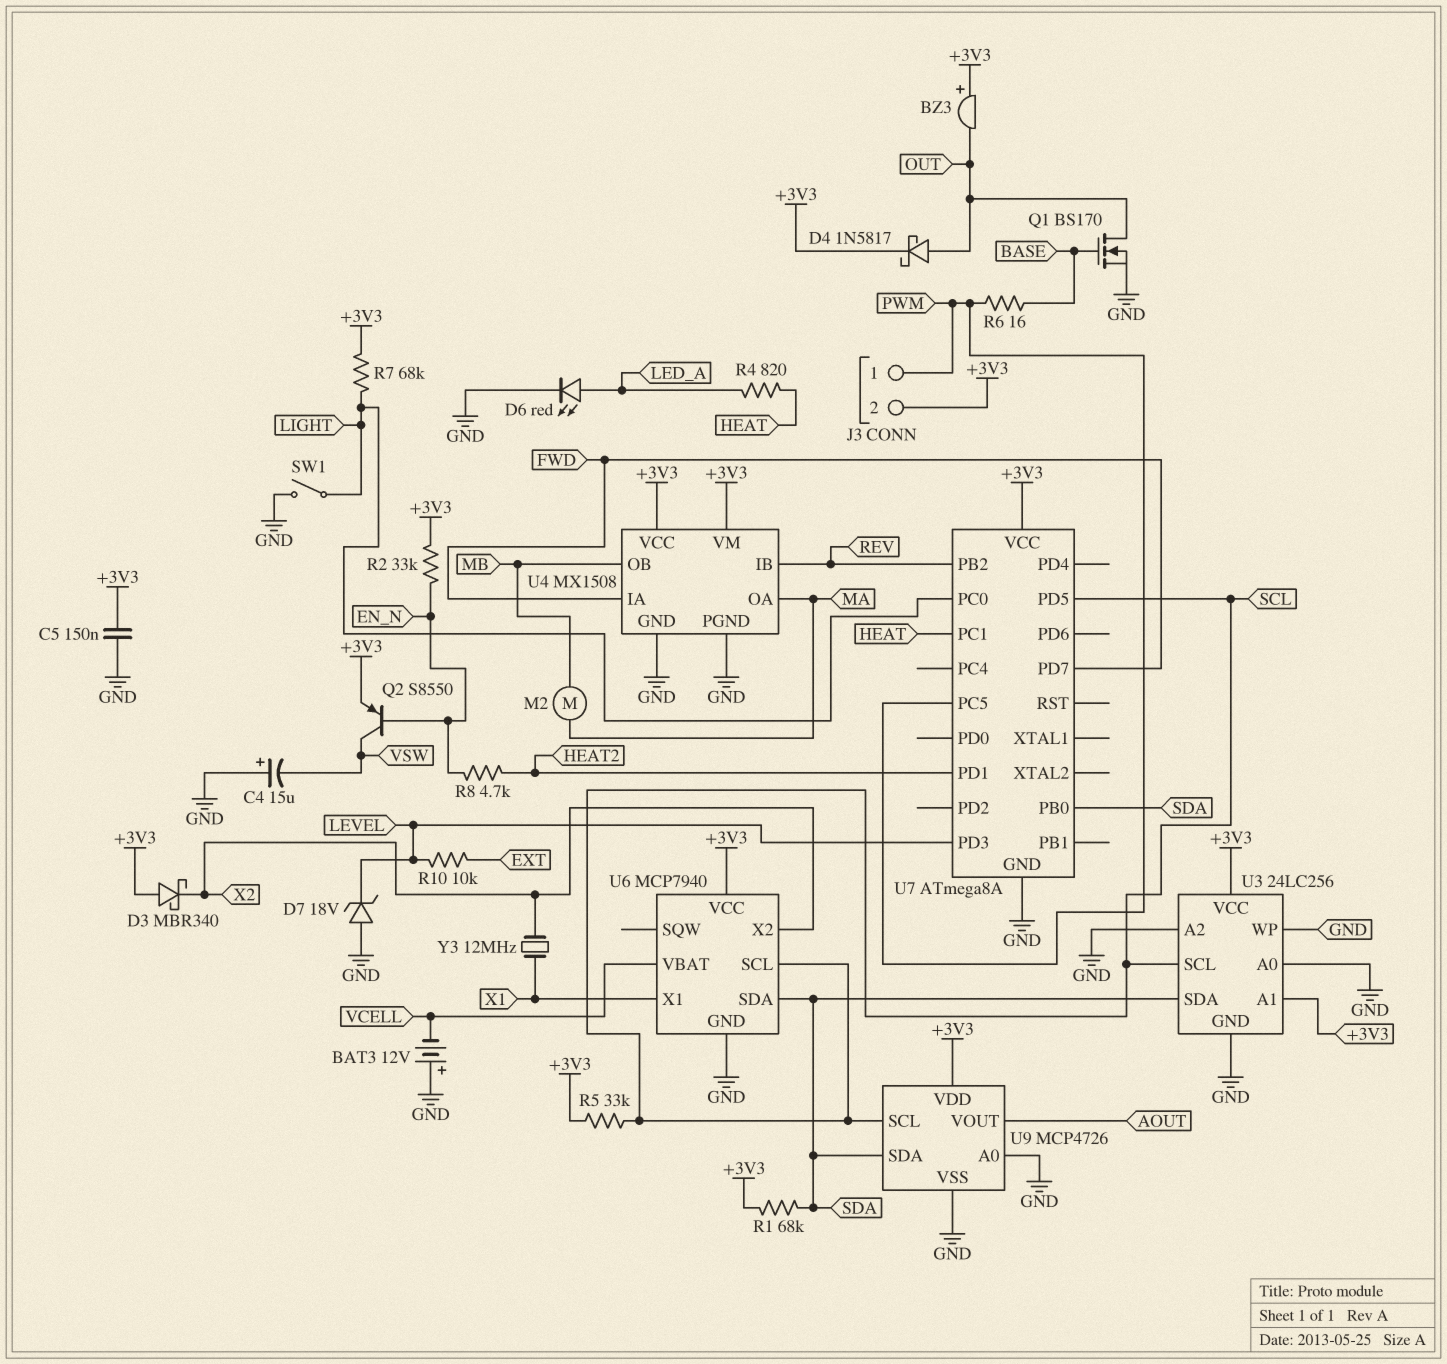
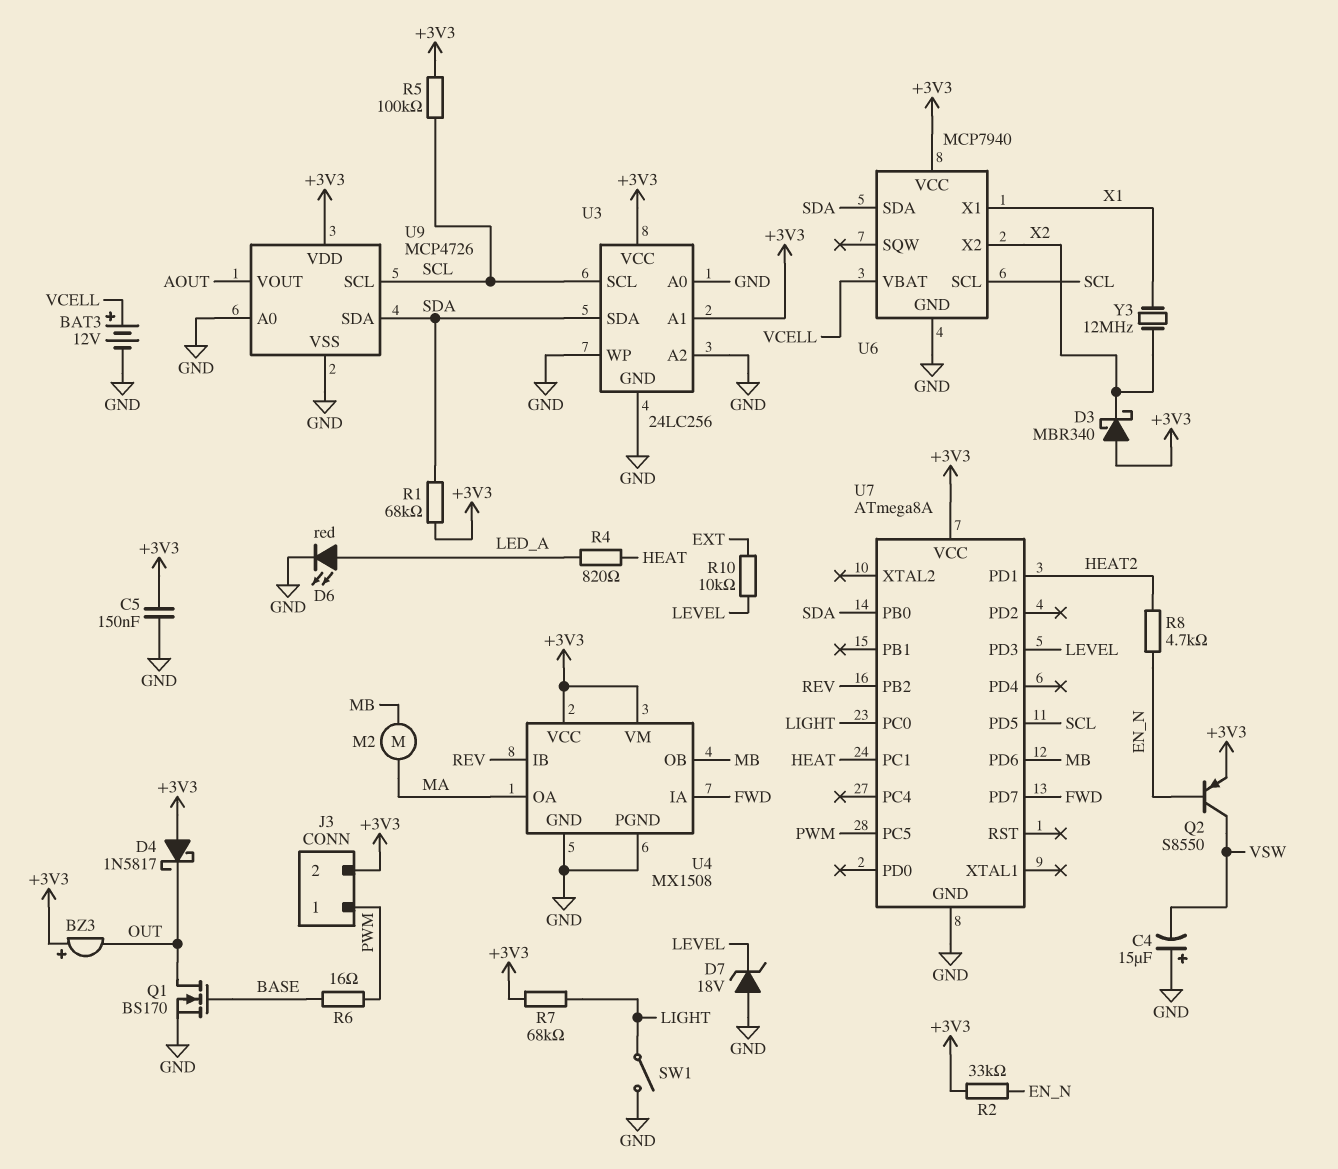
BAT3: 12V (plus GND, minus VCELL) -> 12V (plus VCELL, minus GND)
D4: schottky 1N5817 (A OUT, K +3V3) -> schottky 1N5817 (A +3V3, K OUT)
R5: 33k (+3V3, SCL) -> 100k (+3V3, SCL)
U7 pin PD6: none -> MB

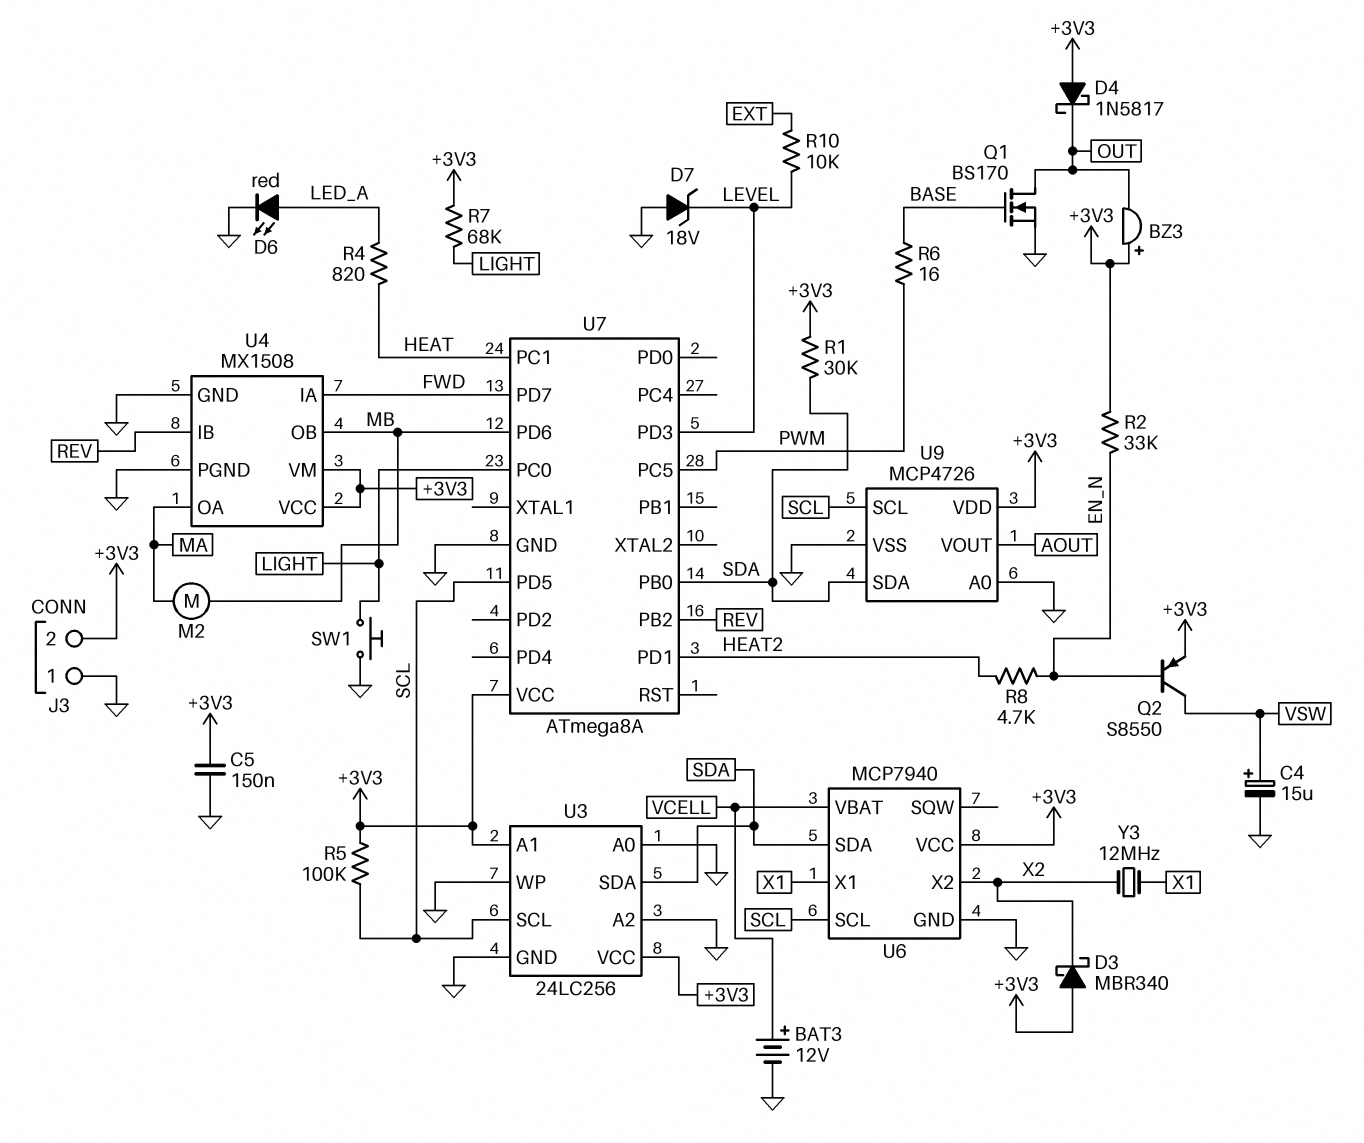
C4: 15uF (plus GND, minus VSW) -> 15uF (plus VSW, minus GND)
J3 pin 1: PWM -> GND
R1: 68k (+3V3, SDA) -> 30k (+3V3, SDA)
SW1: switch (GND, LIGHT) -> button (GND, LIGHT)

